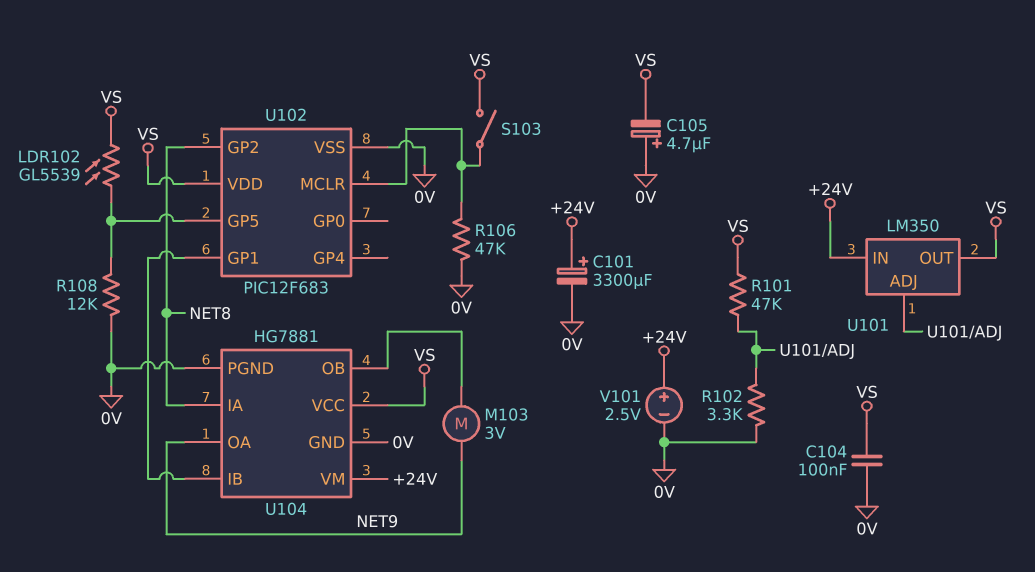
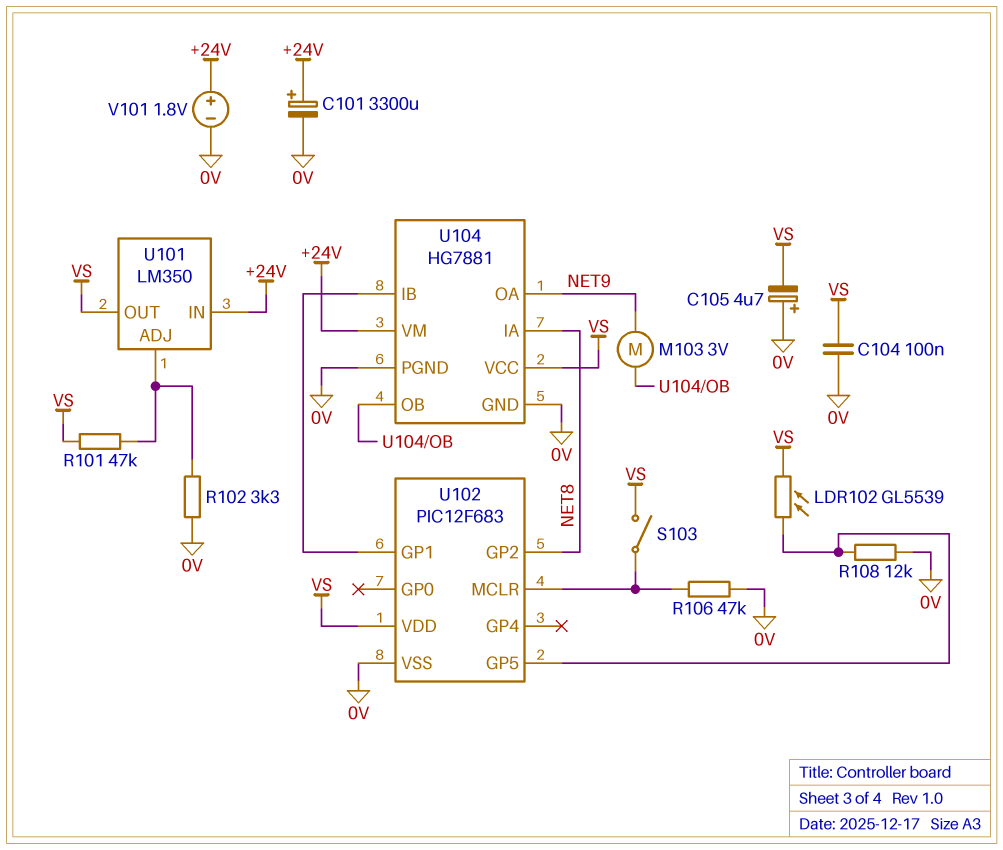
V101: 2.5V (plus +24V, minus 0V) -> 1.8V (plus +24V, minus 0V)

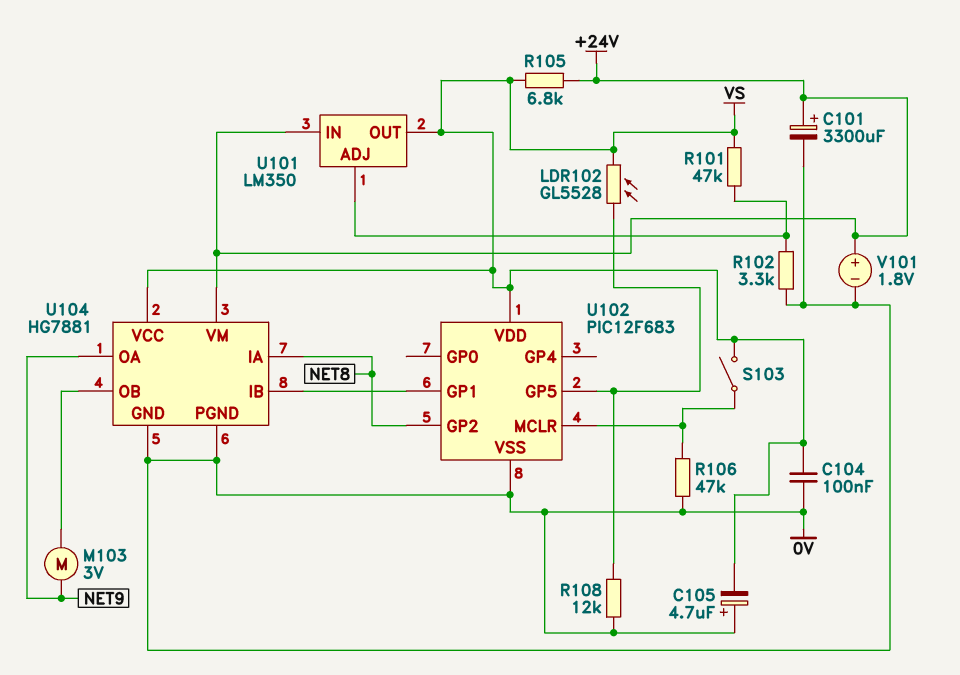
LDR102: GL5539 (U102/GP5, VS) -> GL5528 (U102/GP5, VS)
R105: none -> 6.8k (+24V, VS)

